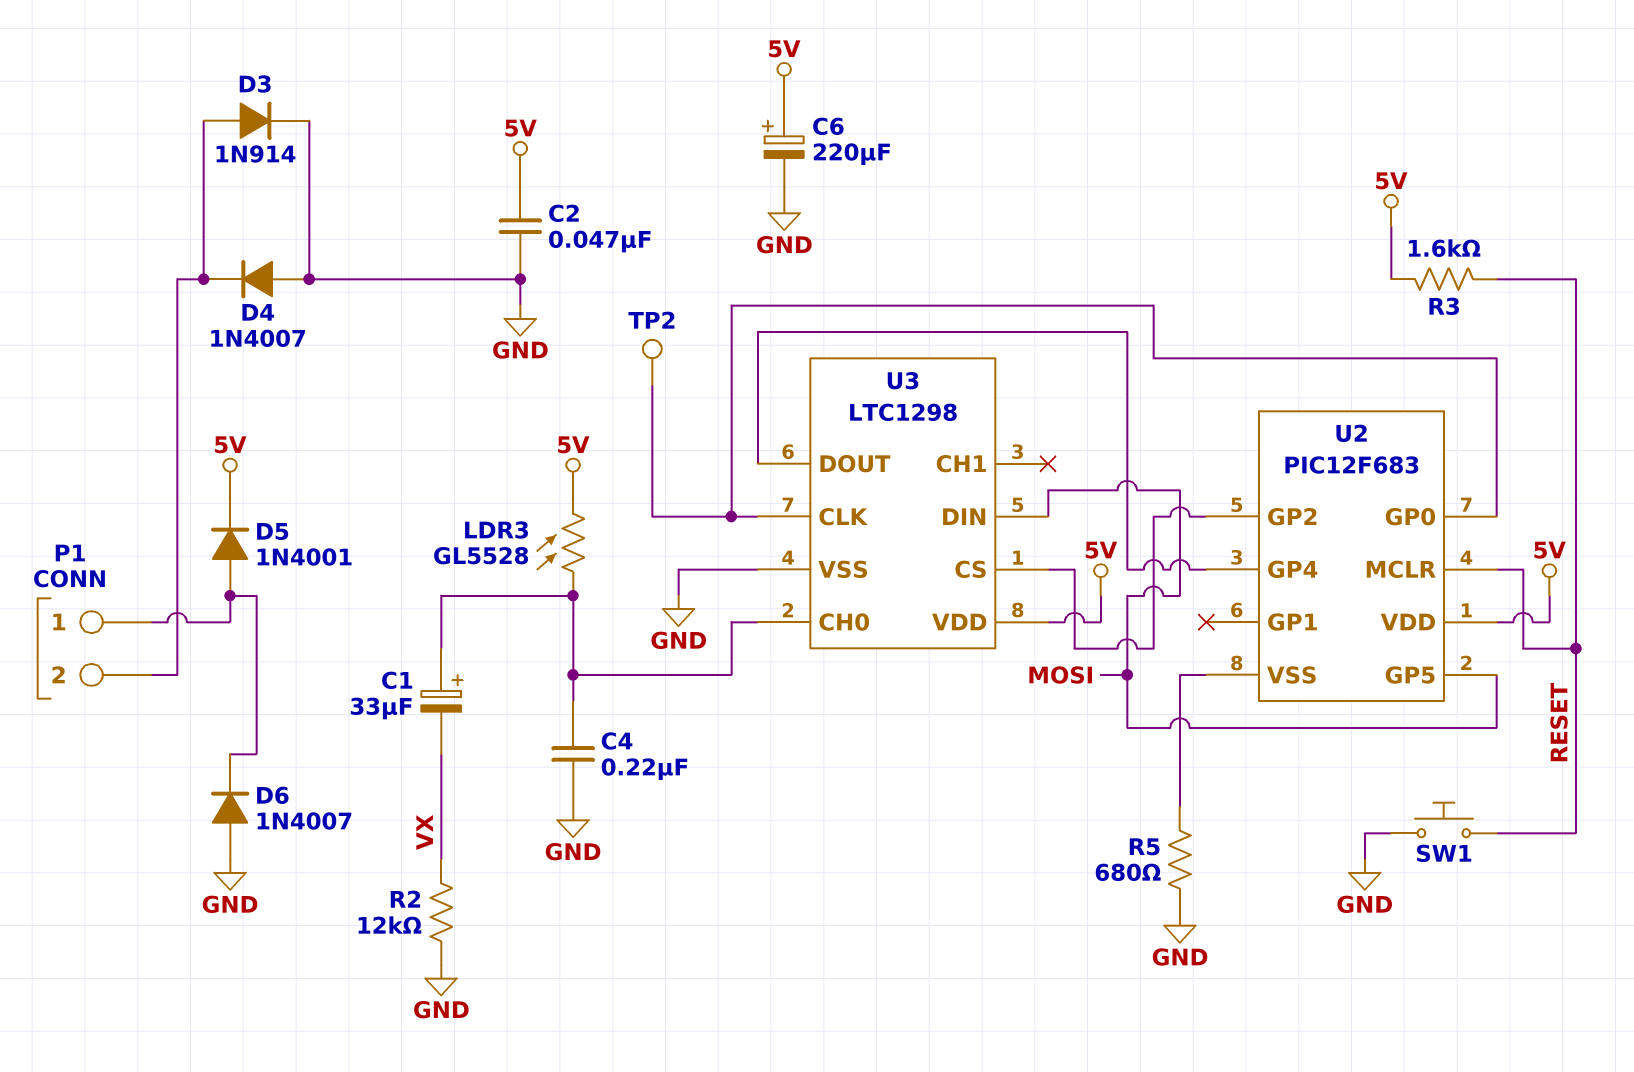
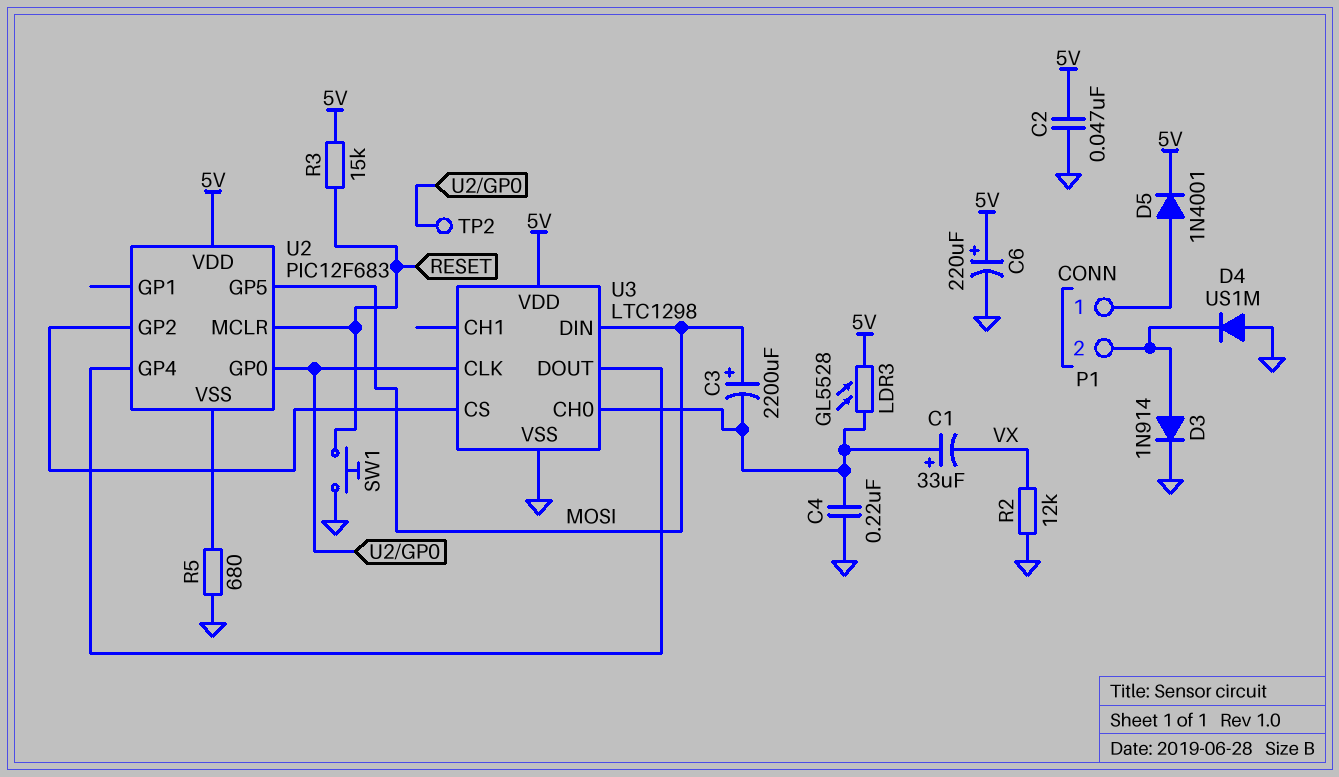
C3: none -> 2200uF (plus MOSI, minus U3/CH0)
D4: diode 1N4007 (A GND, K P1/2) -> diode US1M (A GND, K P1/2)
D6: diode 1N4007 (A GND, K P1/1) -> none
R3: 1.6k (5V, RESET) -> 15k (5V, RESET)

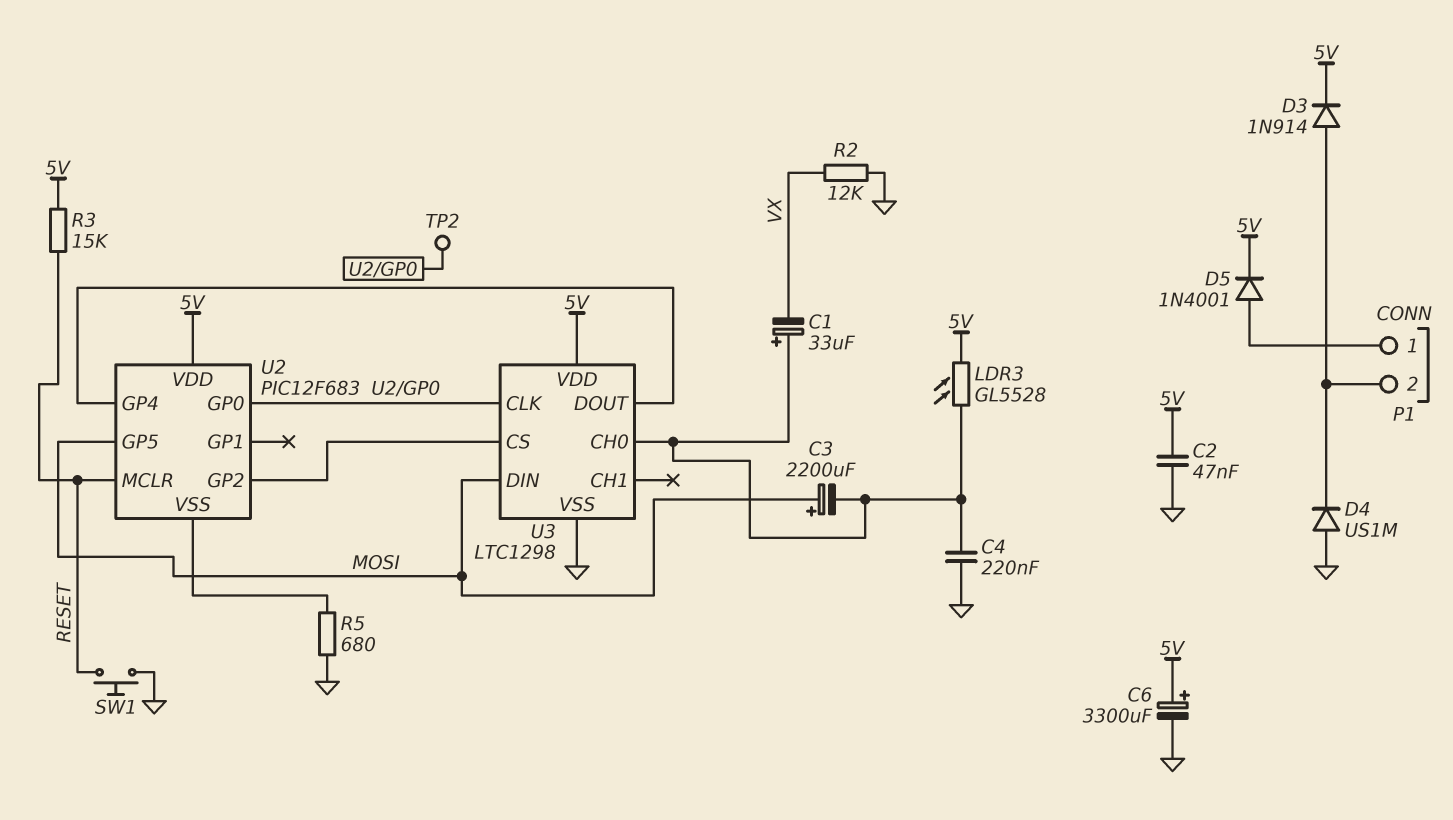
C6: 220uF (plus 5V, minus GND) -> 3300uF (plus 5V, minus GND)
D3: diode 1N914 (A P1/2, K GND) -> diode 1N914 (A P1/2, K 5V)

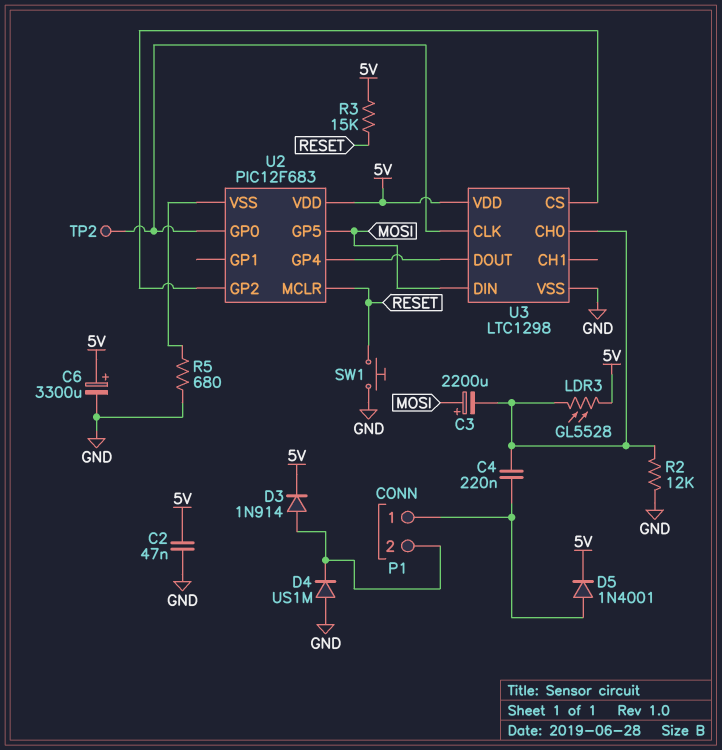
C1: 33uF (plus U3/CH0, minus VX) -> none
C4: 220nF (GND, U3/CH0) -> 220nF (P1/1, U3/CH0)
R2: 12k (GND, VX) -> 12k (GND, U3/CH0)

